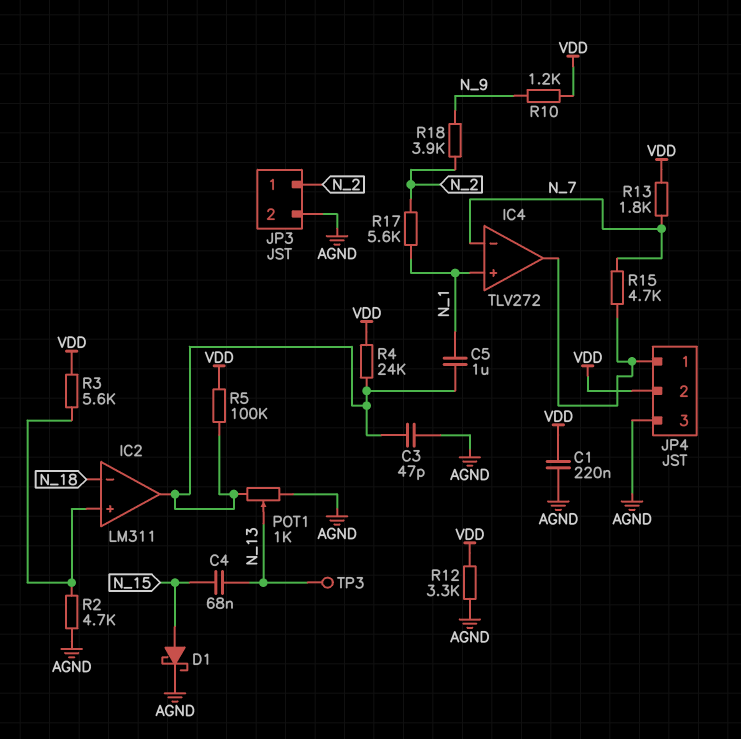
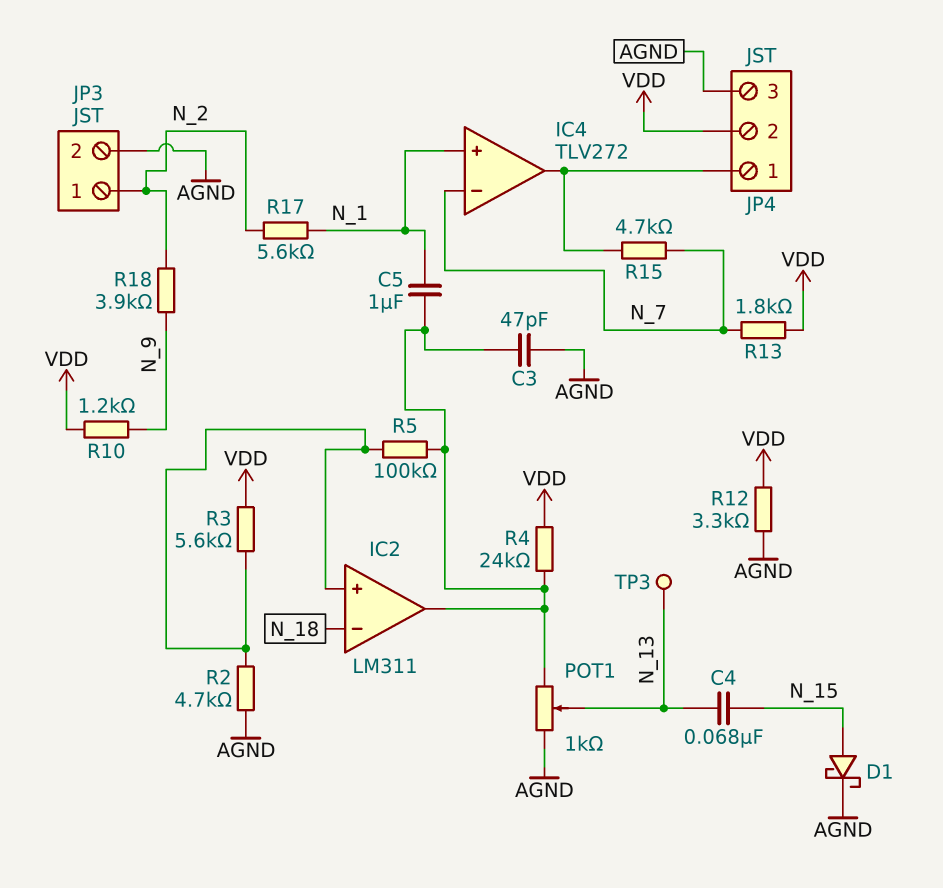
C1: 220nF (AGND, VDD) -> none
R5: 100k (IC2/out, VDD) -> 100k (IC2/in+, IC2/out)

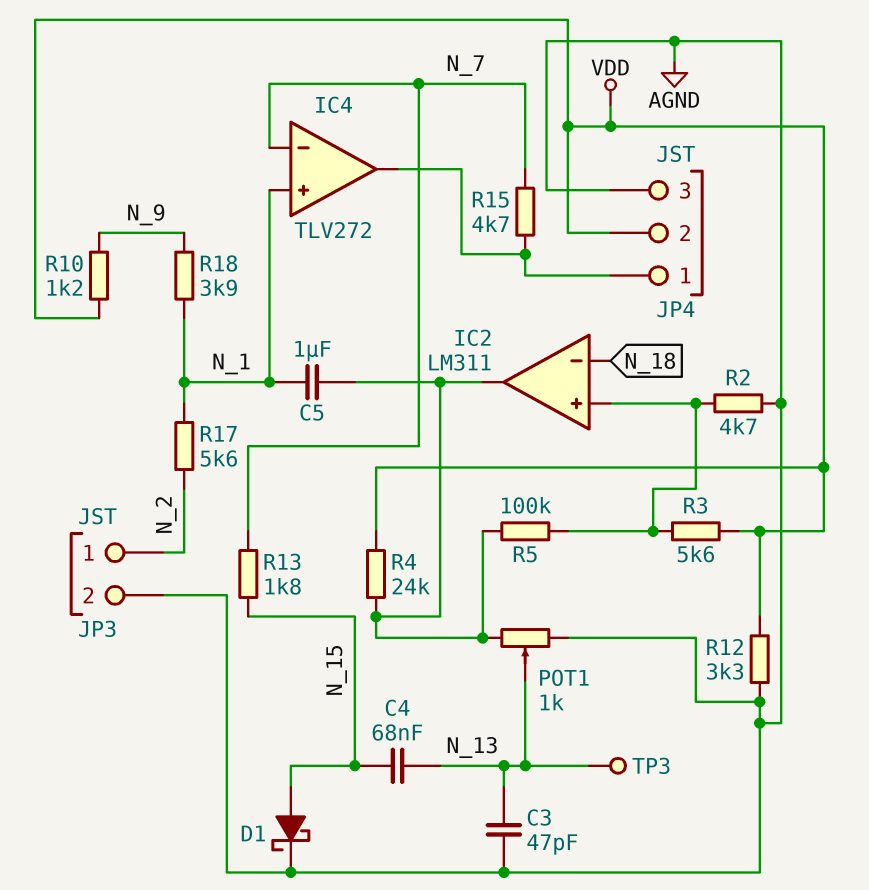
C3: 47pF (AGND, IC2/out) -> 47pF (AGND, N_13)
R13: 1.8k (N_7, VDD) -> 1.8k (N_7, N_15)
R18: 3.9k (N_2, N_9) -> 3.9k (N_1, N_9)

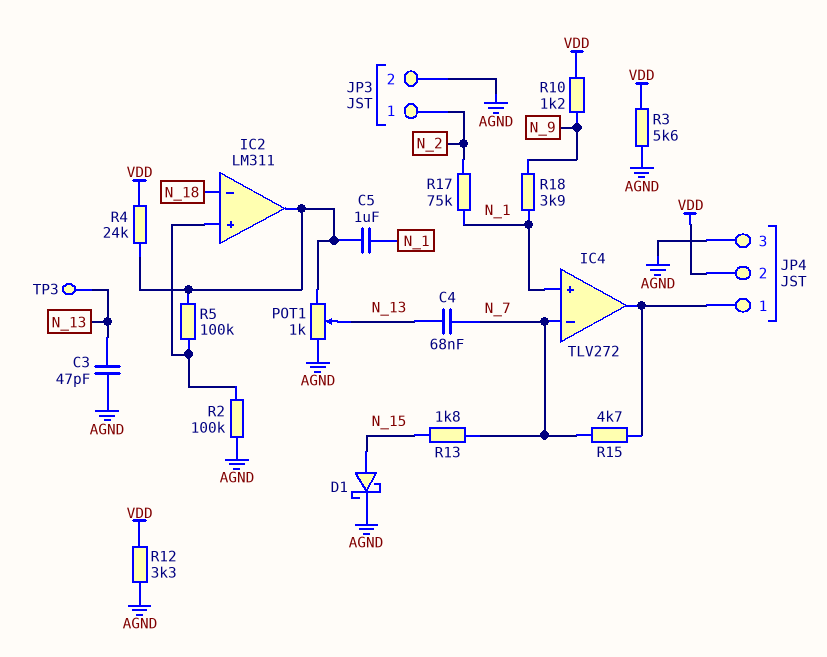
C4: 68nF (N_13, N_15) -> 68nF (N_7, N_13)
R2: 4.7k (AGND, IC2/in+) -> 100k (AGND, IC2/in+)
R3: 5.6k (IC2/in+, VDD) -> 5.6k (AGND, VDD)
R17: 5.6k (N_1, N_2) -> 75k (N_1, N_2)

